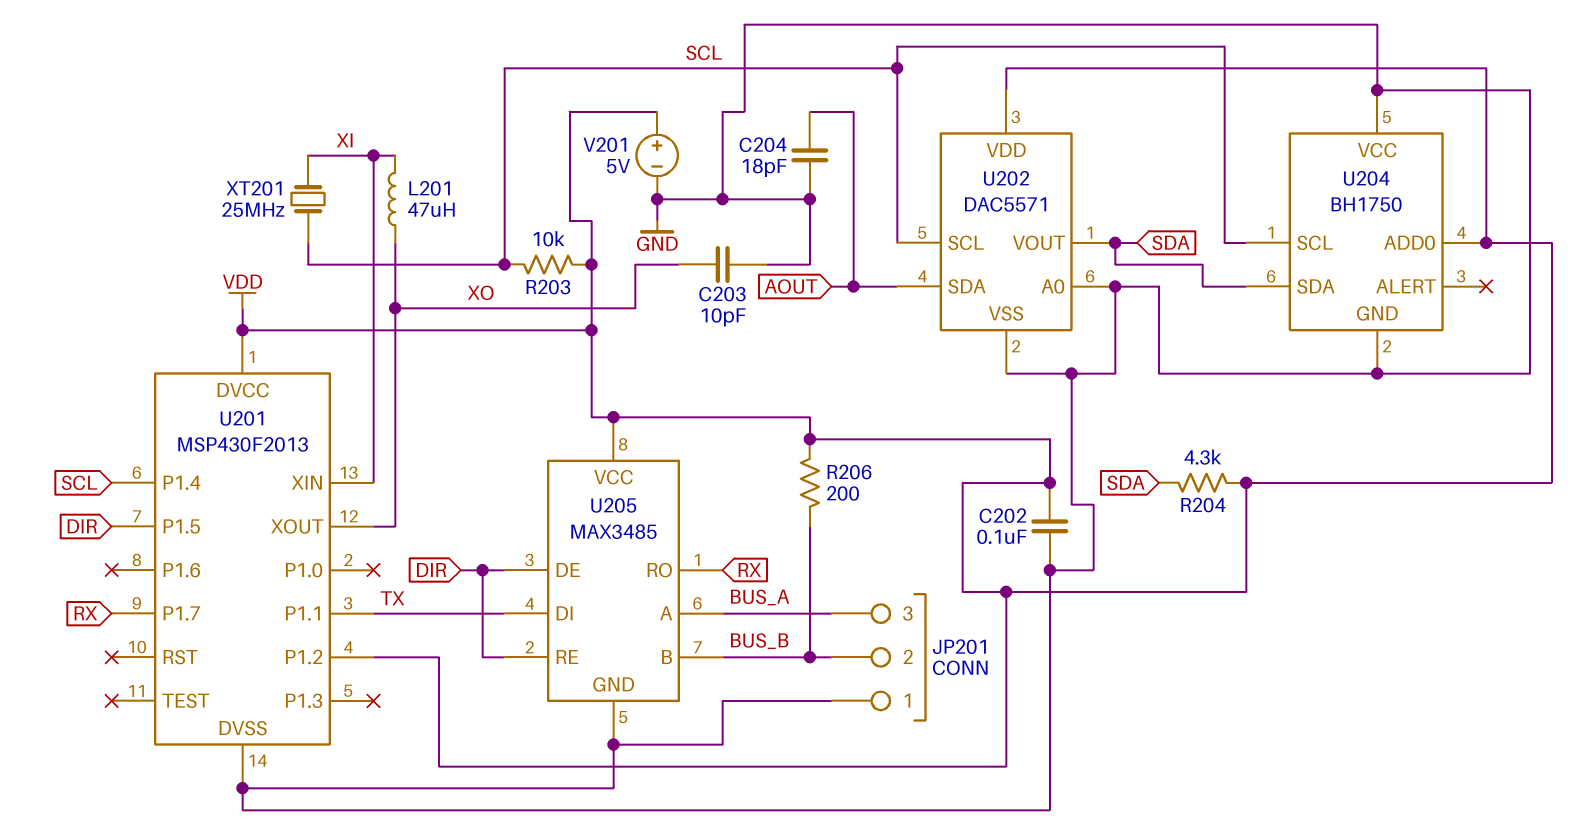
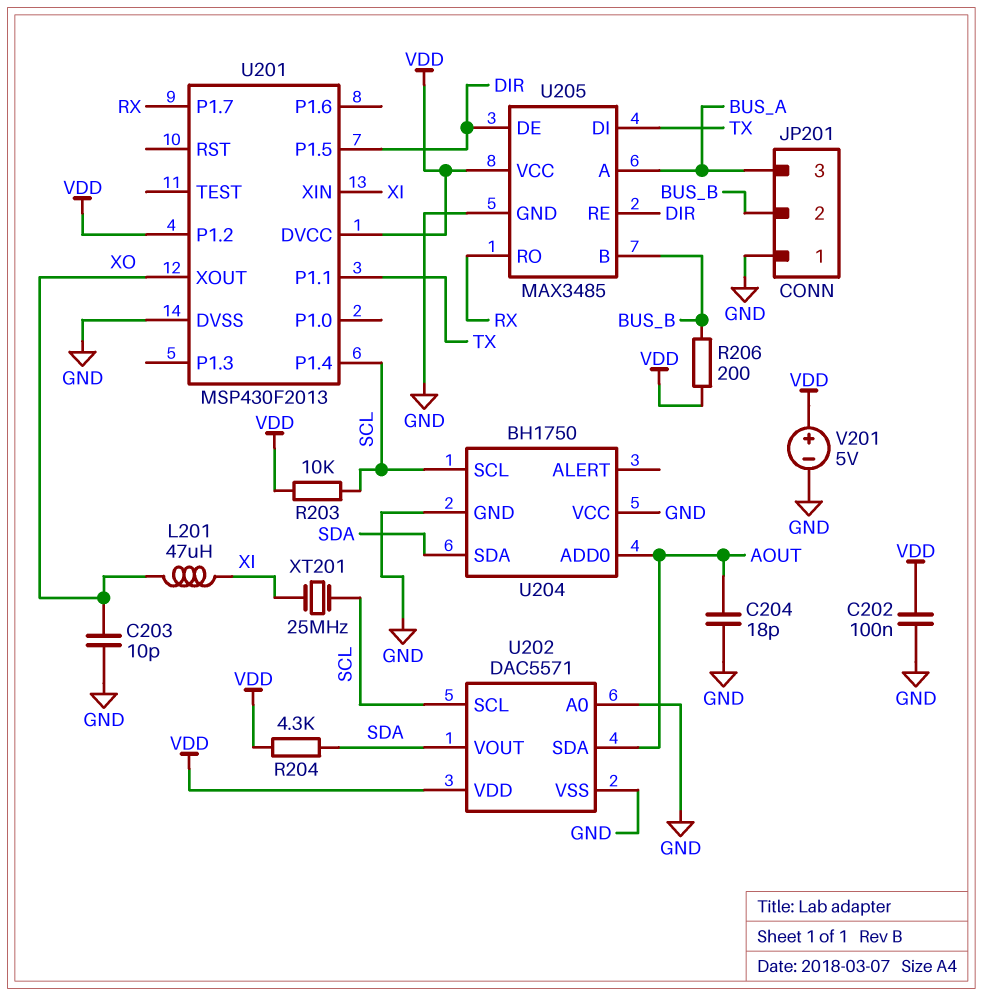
U204 pin ADD0: VDD -> AOUT

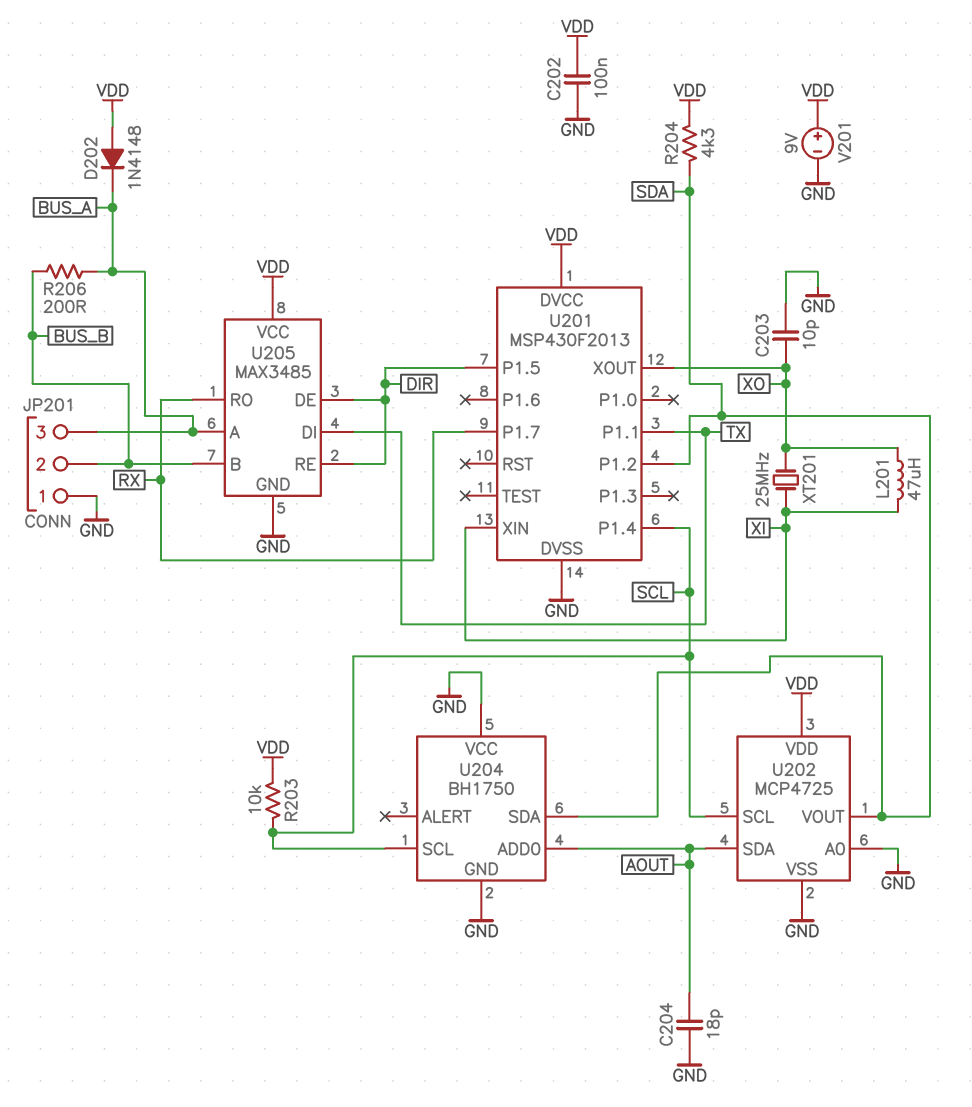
D202: none -> diode 1N4148 (A VDD, K BUS_A)
R206: 200 (BUS_B, VDD) -> 200 (BUS_A, BUS_B)
U201 pin P1.2: VDD -> SDA
U202: DAC5571 -> MCP4725
V201: 5V (plus VDD, minus GND) -> 9V (plus VDD, minus GND)
XT201: 25MHz (SCL, XI) -> 25MHz (XI, XO)

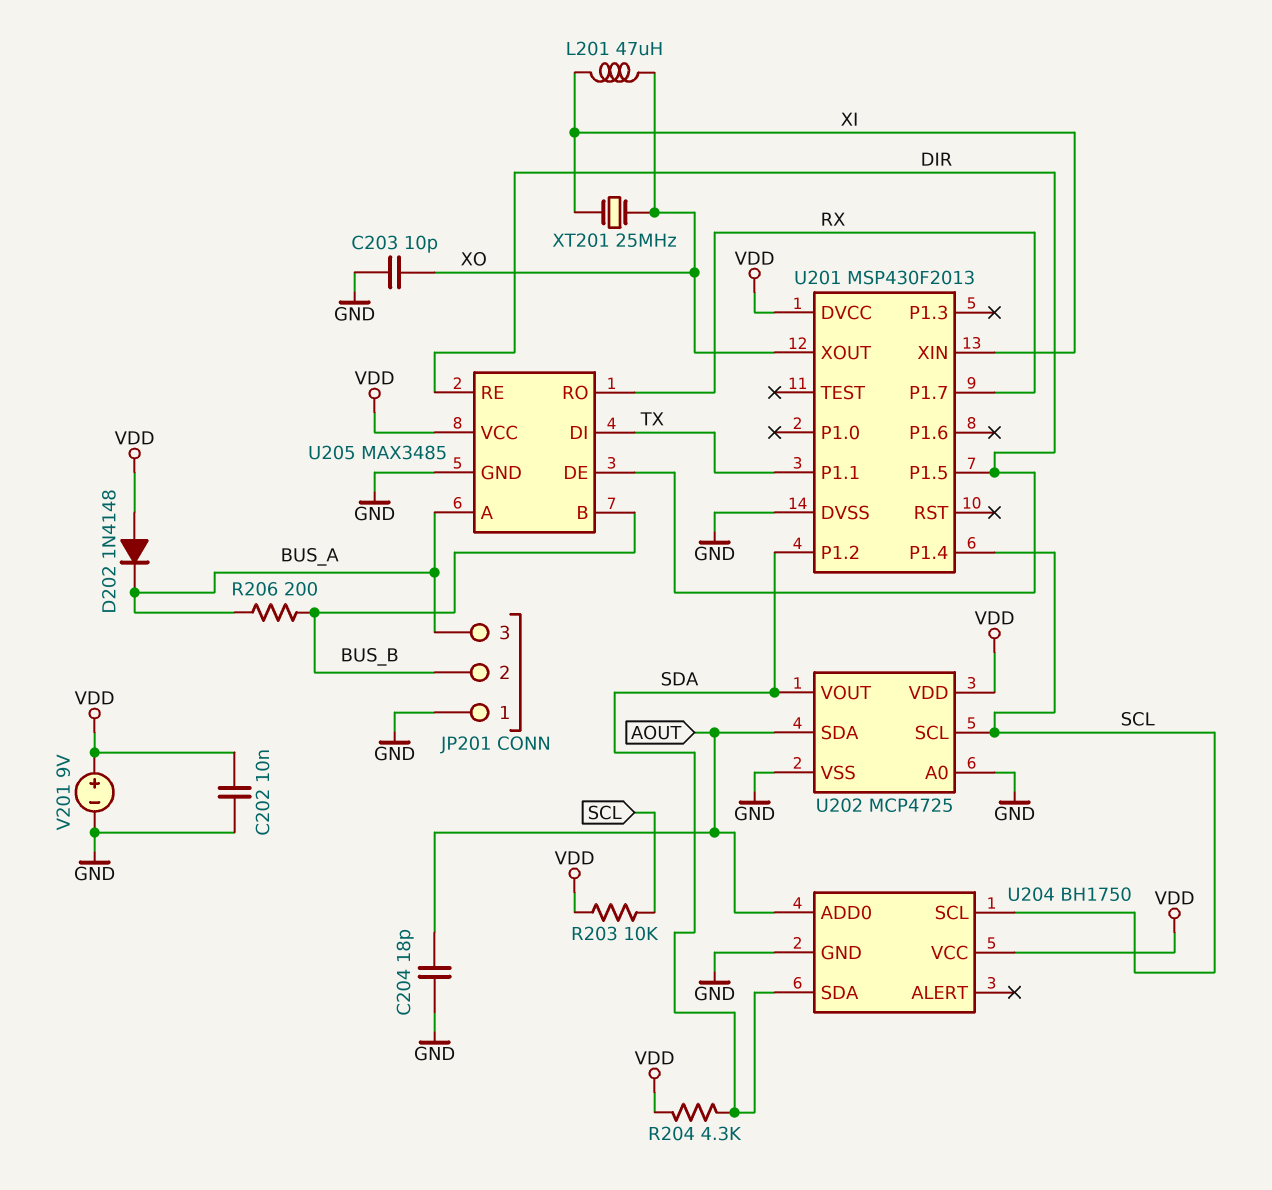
C202: 100nF (GND, VDD) -> 10nF (GND, VDD)
U204 pin VCC: GND -> VDD

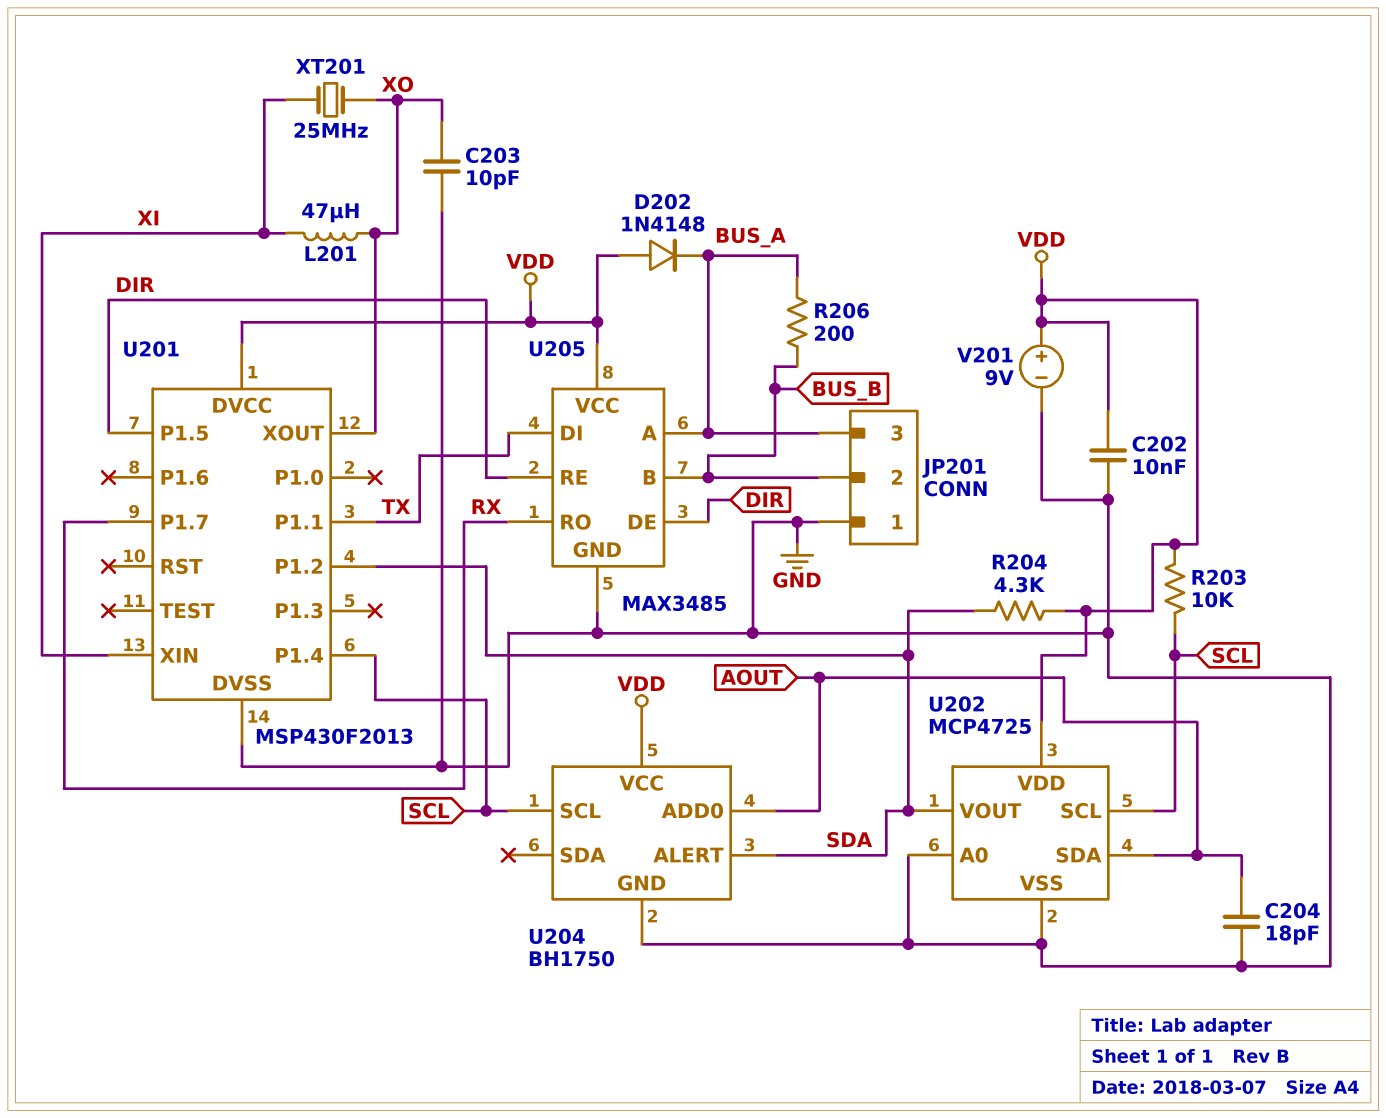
U204 pin ALERT: none -> SDA
U204 pin SDA: SDA -> none

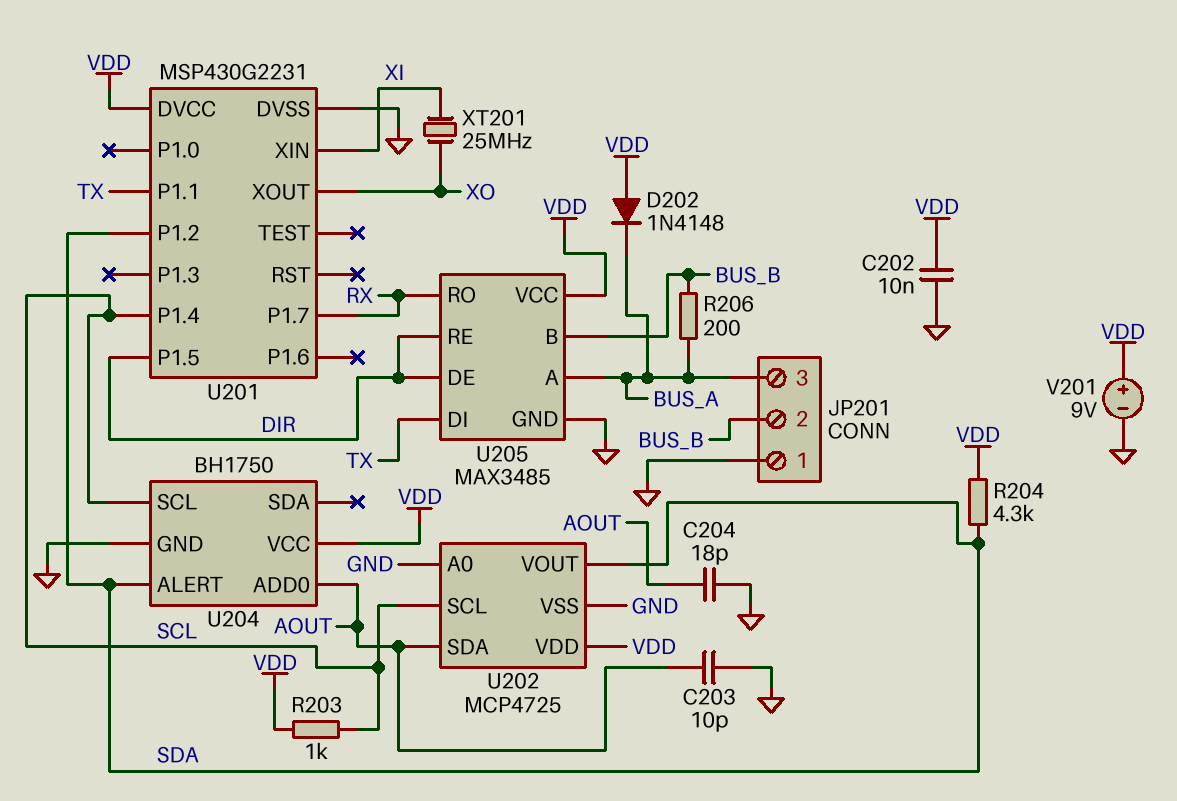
C203: 10pF (GND, XO) -> 10pF (AOUT, GND)
L201: 47uH (XI, XO) -> none
R203: 10k (SCL, VDD) -> 1k (SCL, VDD)
U201: MSP430F2013 -> MSP430G2231

